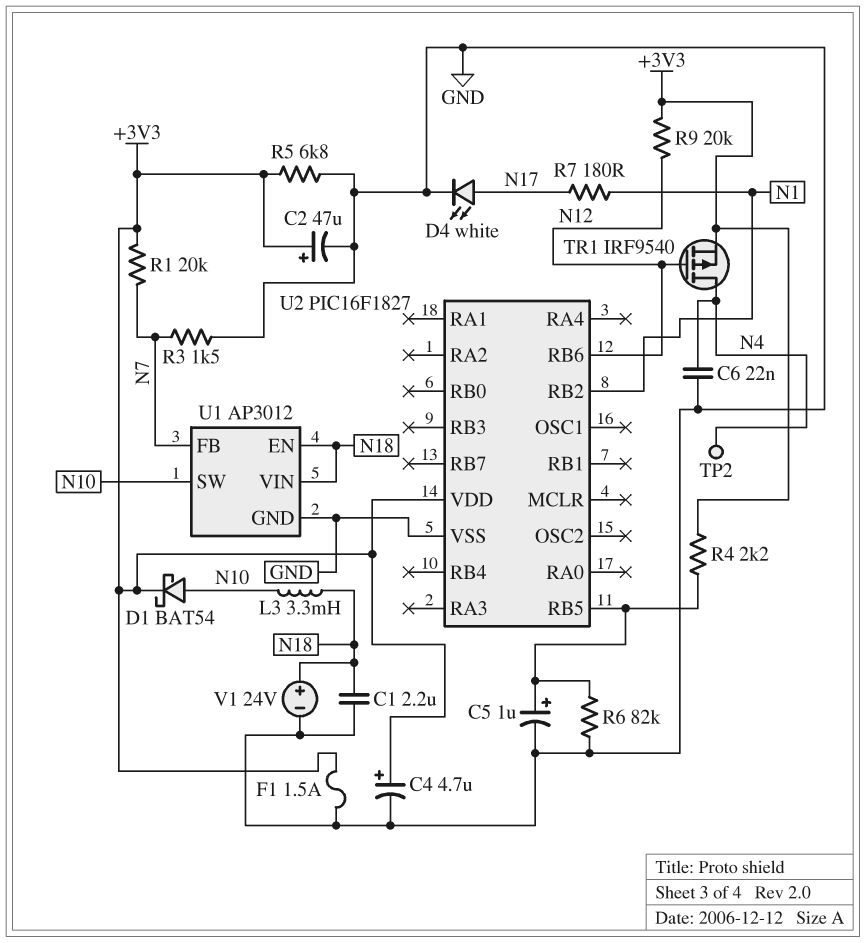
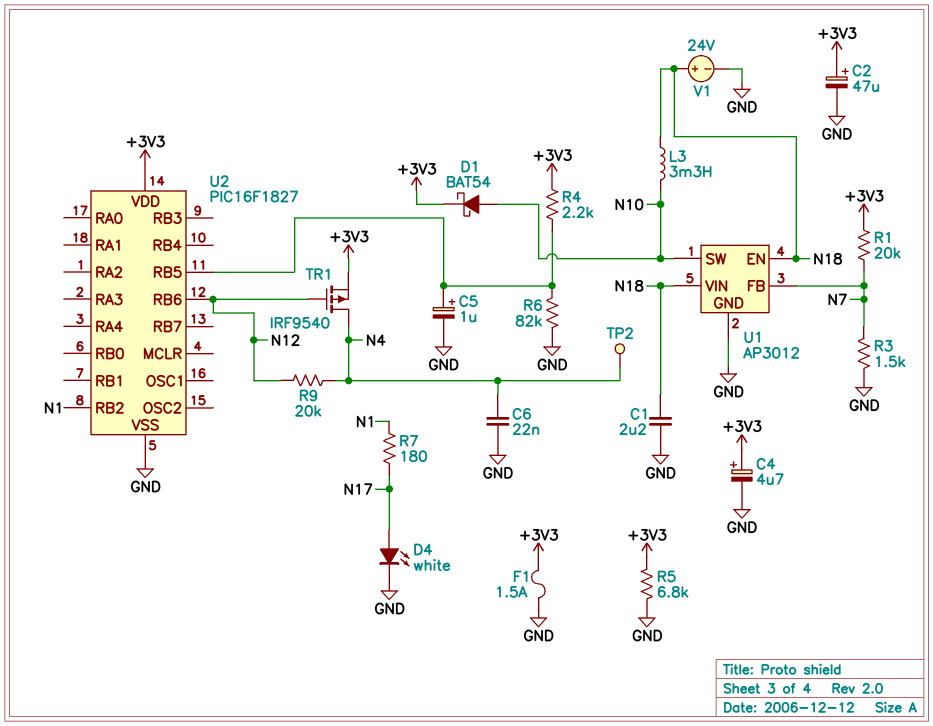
R9: 20k (+3V3, N12) -> 20k (N4, N12)

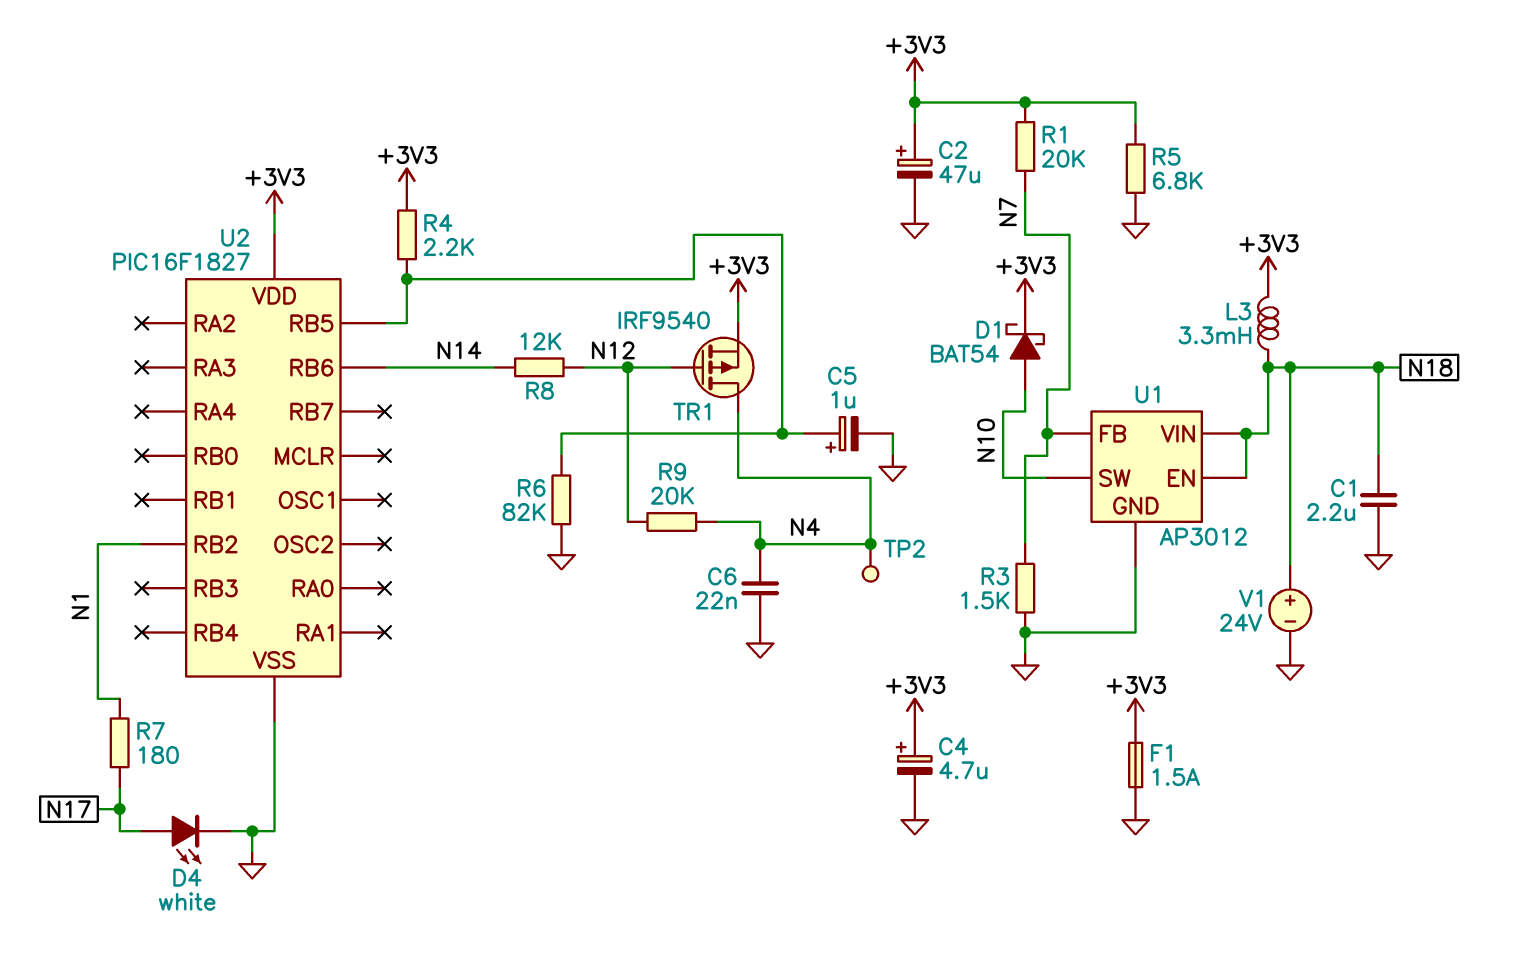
L3: 3.3mH (N10, N18) -> 3.3mH (+3V3, N18)
R8: none -> 12k (N12, N14)
U2 pin RB6: N12 -> N14

